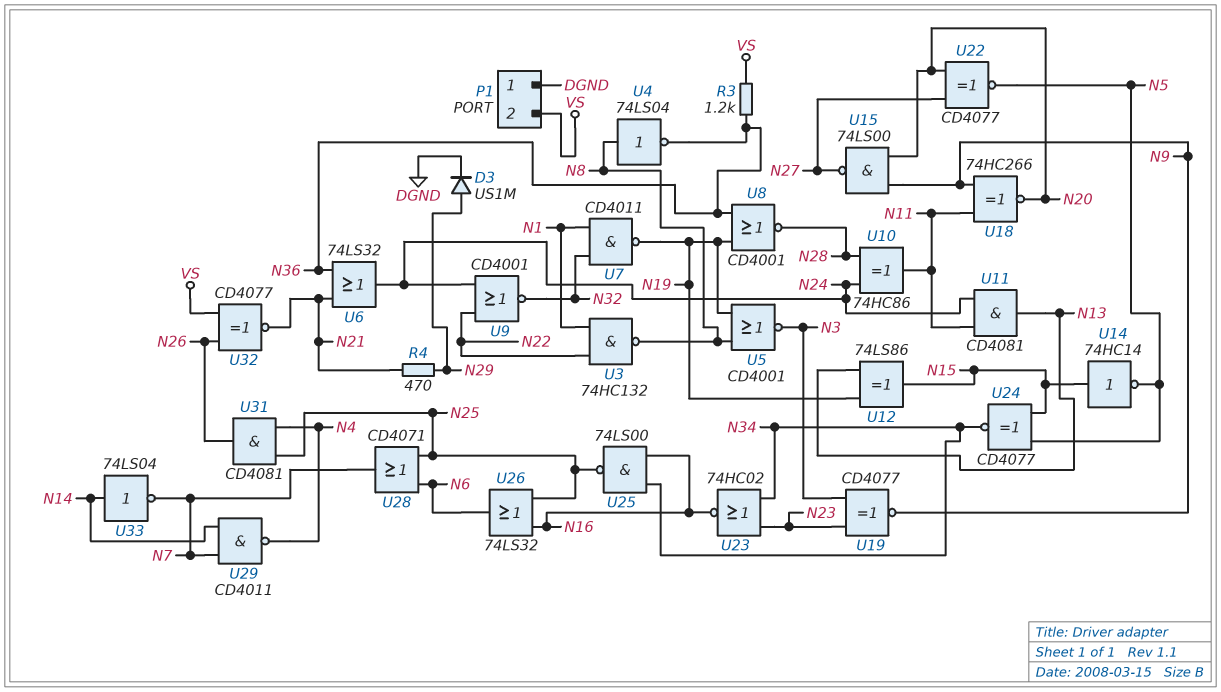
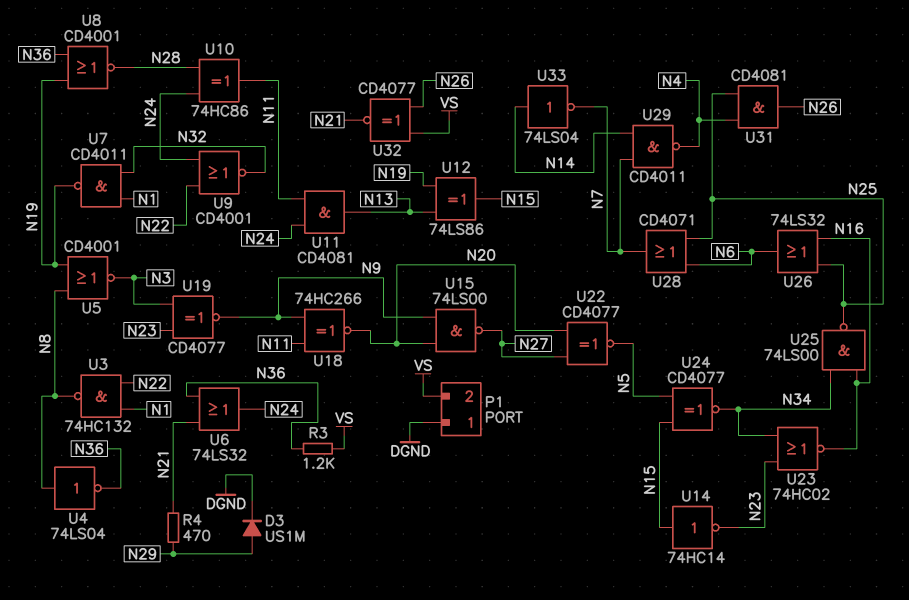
U14: NOT 74HC14 (in N15, out N5) -> NOT 74HC14 (in N15, out N23)

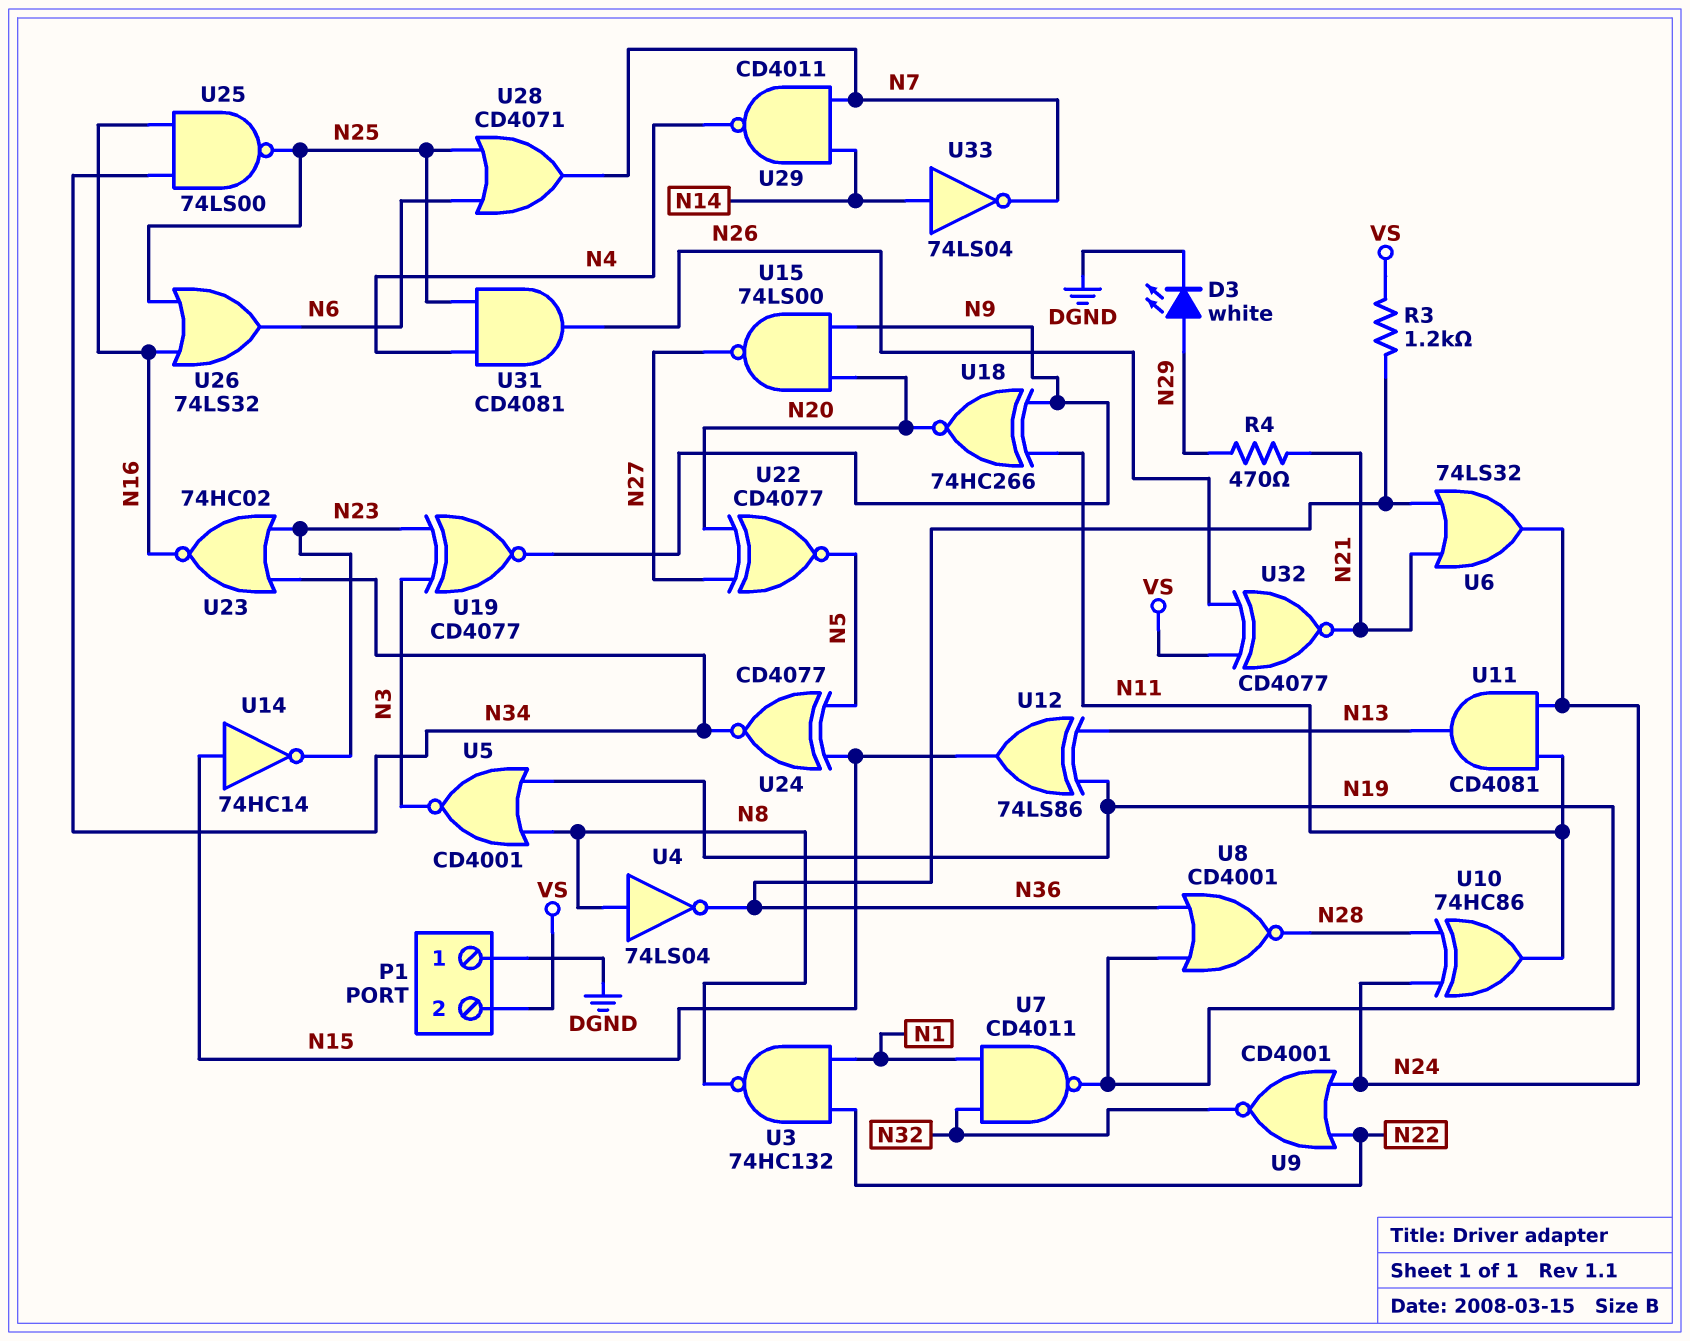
D3: diode US1M (A N29, K DGND) -> LED white (A N29, K DGND)

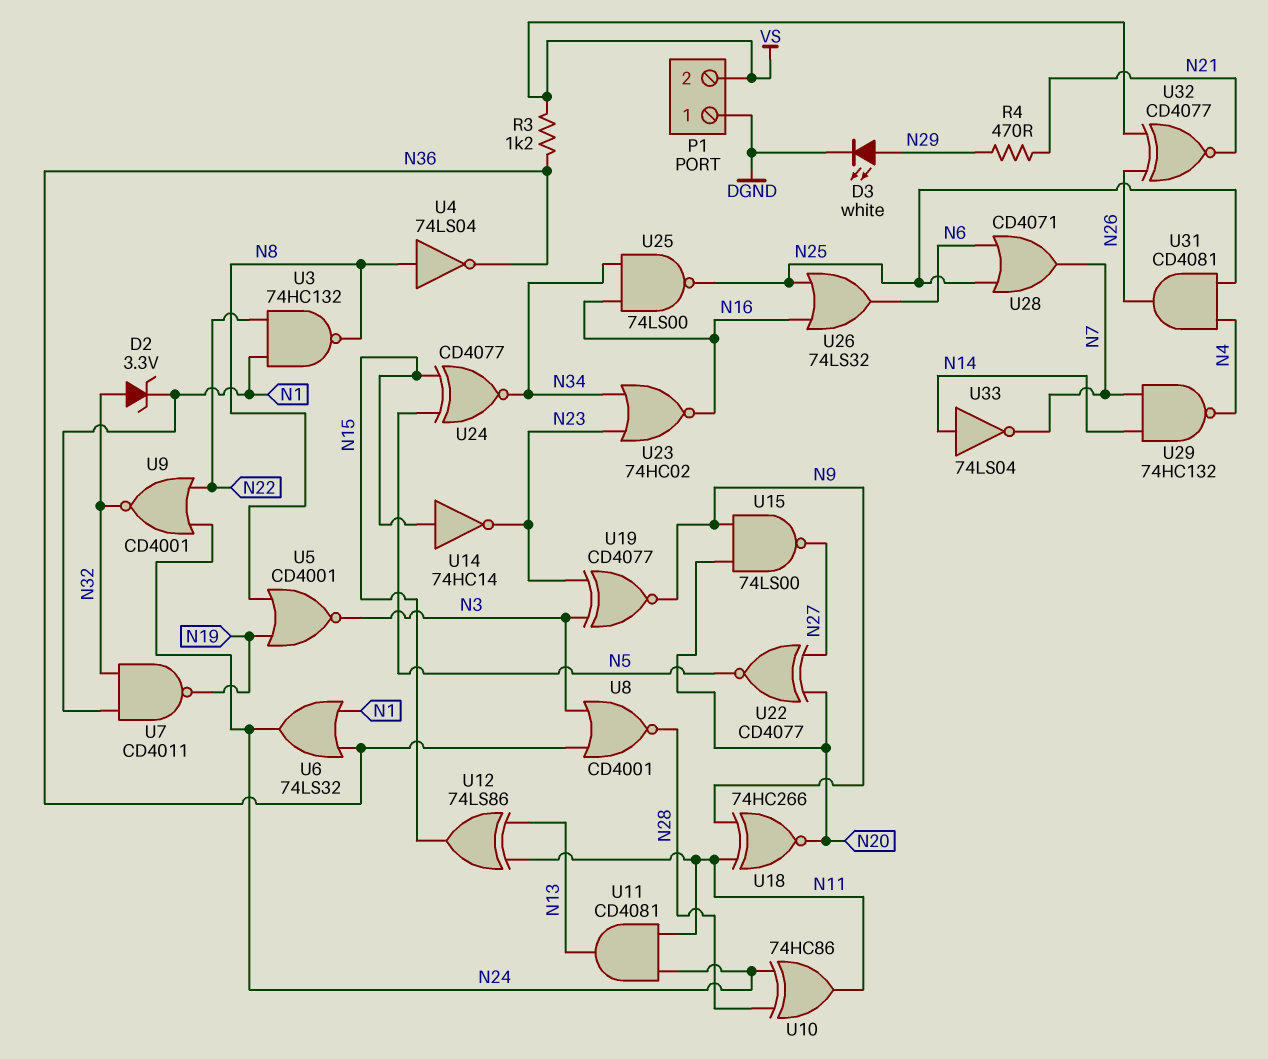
D2: none -> zener 3.3V (A N32, K N1)
U6: OR 74LS32 (in N21, in N36, out N24) -> OR 74LS32 (in N1, in N36, out N24)
U8: NOR CD4001 (in N19, in N36, out N28) -> NOR CD4001 (in N3, in N36, out N28)
U12: XOR 74LS86 (in N13, in N19, out N15) -> XOR 74LS86 (in N11, in N13, out N15)
U29: NAND CD4011 (in N7, in N14, out N4) -> NAND 74HC132 (in N7, in N14, out N4)

